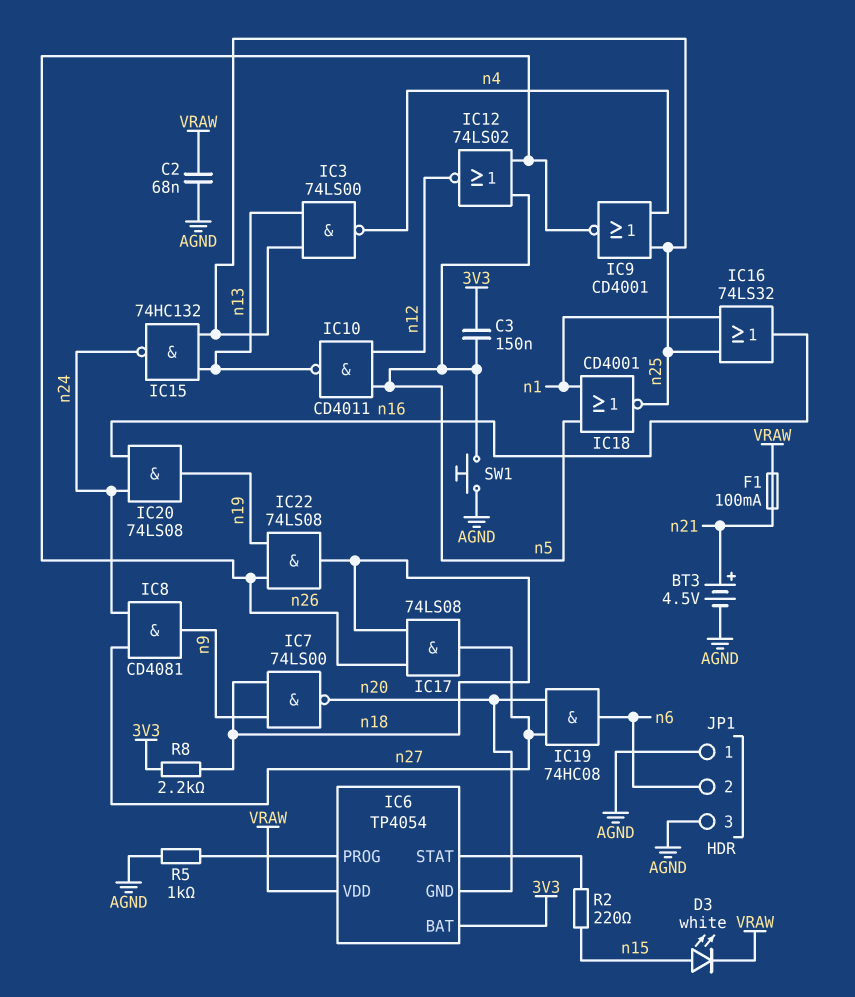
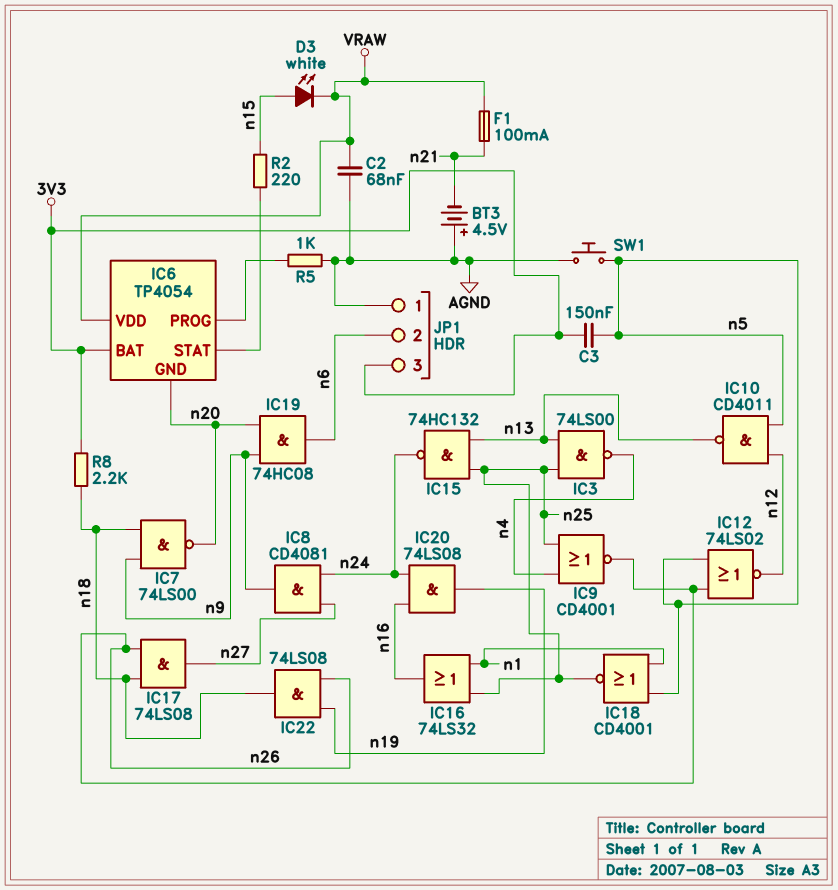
BT3: 4.5V (plus n21, minus AGND) -> 4.5V (plus AGND, minus n21)
IC19: AND 74HC08 (in n20, in n27, out n6) -> AND 74HC08 (in n9, in n20, out n6)
JP1 pin 3: AGND -> 3V3

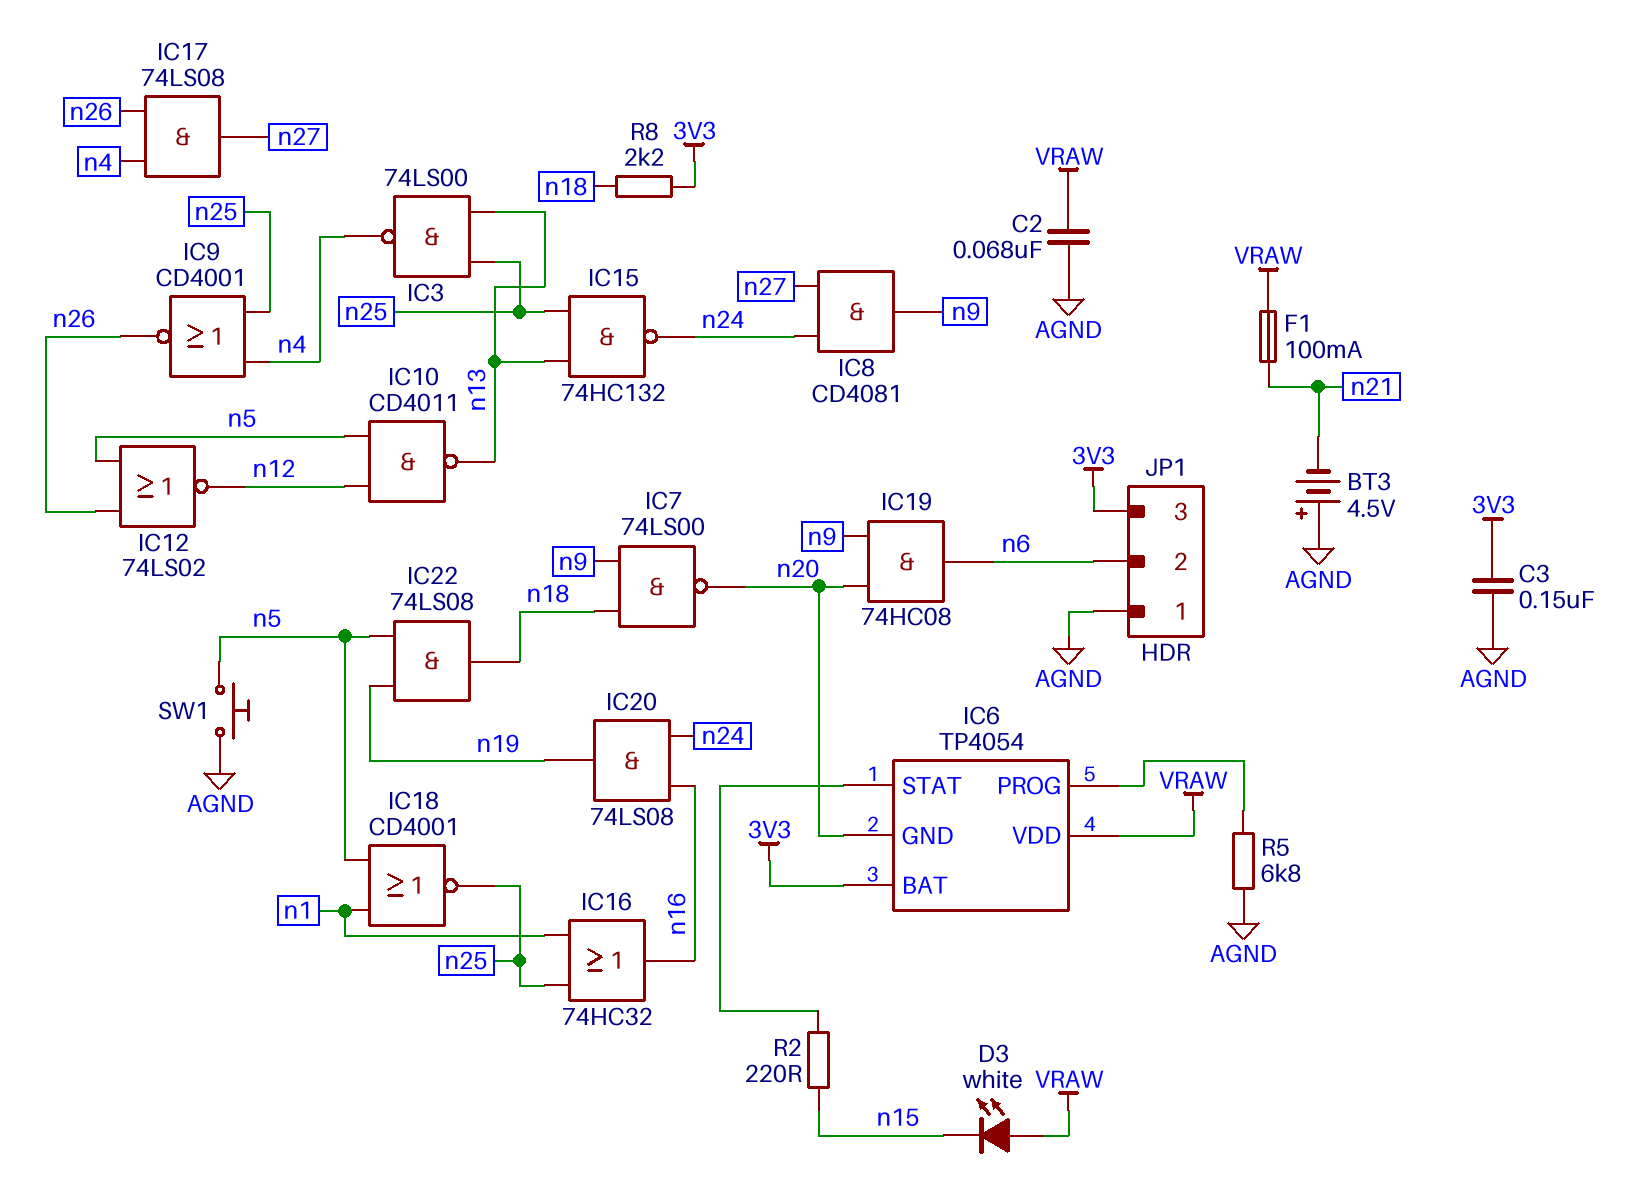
C3: 150nF (3V3, n5) -> 150nF (3V3, AGND)
D3: LED white (A n15, K VRAW) -> LED white (A VRAW, K n15)
IC16: OR 74LS32 (in n1, in n25, out n16) -> OR 74HC32 (in n1, in n25, out n16)
IC17: AND 74LS08 (in n18, in n26, out n27) -> AND 74LS08 (in n4, in n26, out n27)
IC22: AND 74LS08 (in n19, in n26, out n18) -> AND 74LS08 (in n5, in n19, out n18)
R5: 1k (AGND, IC6/PROG) -> 6.8k (AGND, IC6/PROG)

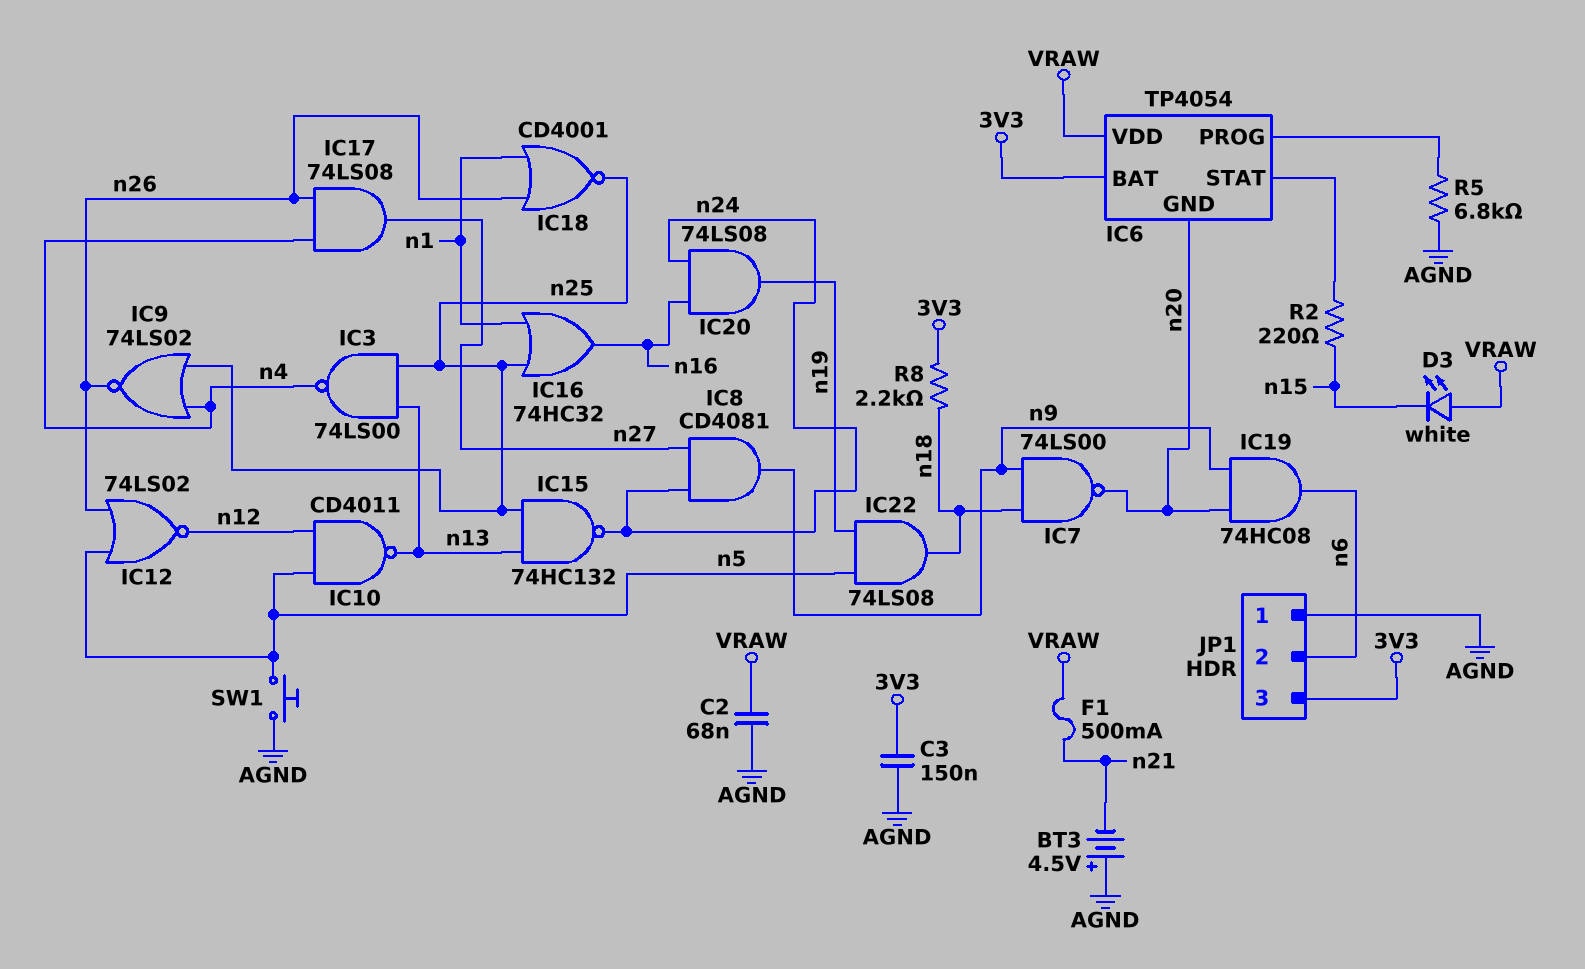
F1: 100mA (VRAW, n21) -> 500mA (VRAW, n21)
IC9: NOR CD4001 (in n4, in n25, out n26) -> NOR 74LS02 (in n4, in n25, out n26)
IC18: NOR CD4001 (in n1, in n5, out n25) -> NOR CD4001 (in n1, in n26, out n25)

